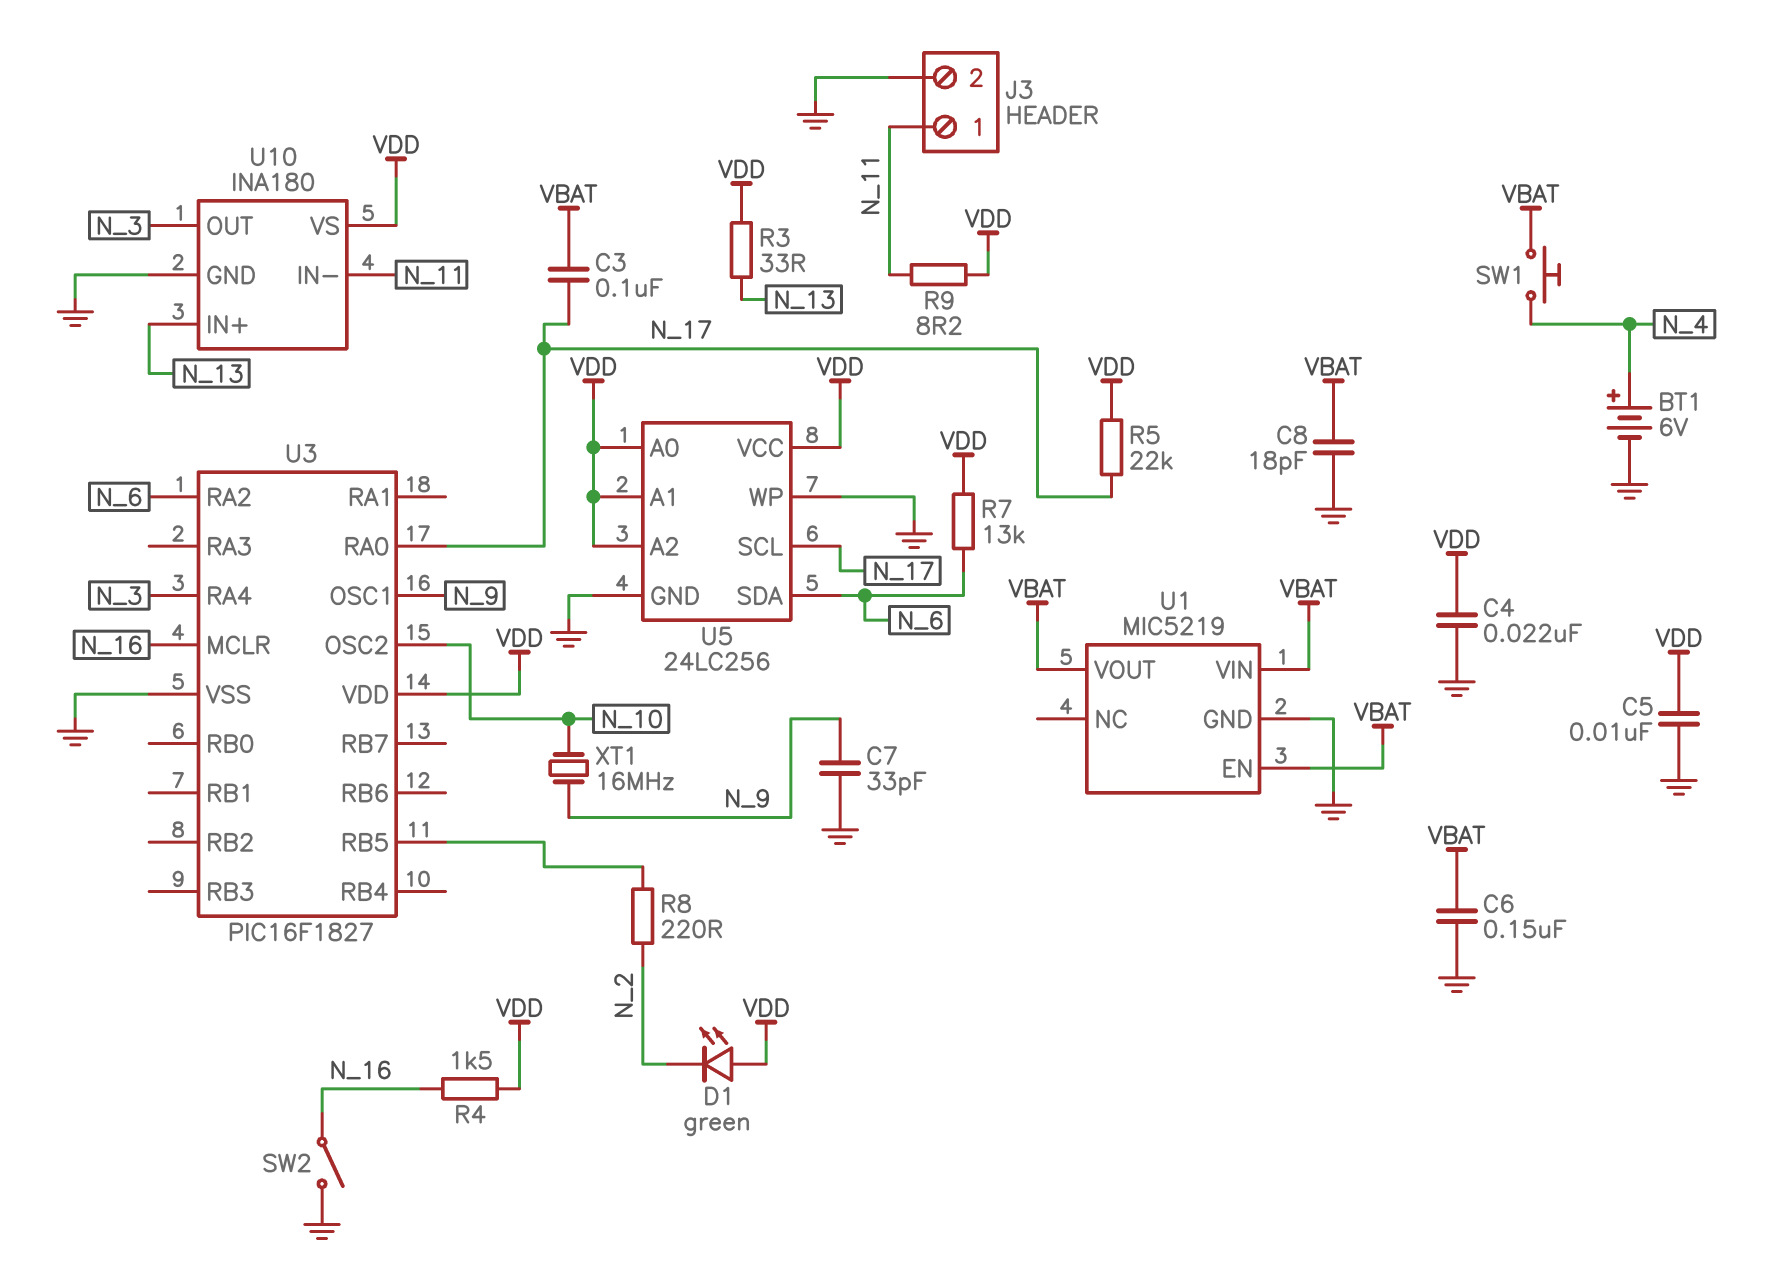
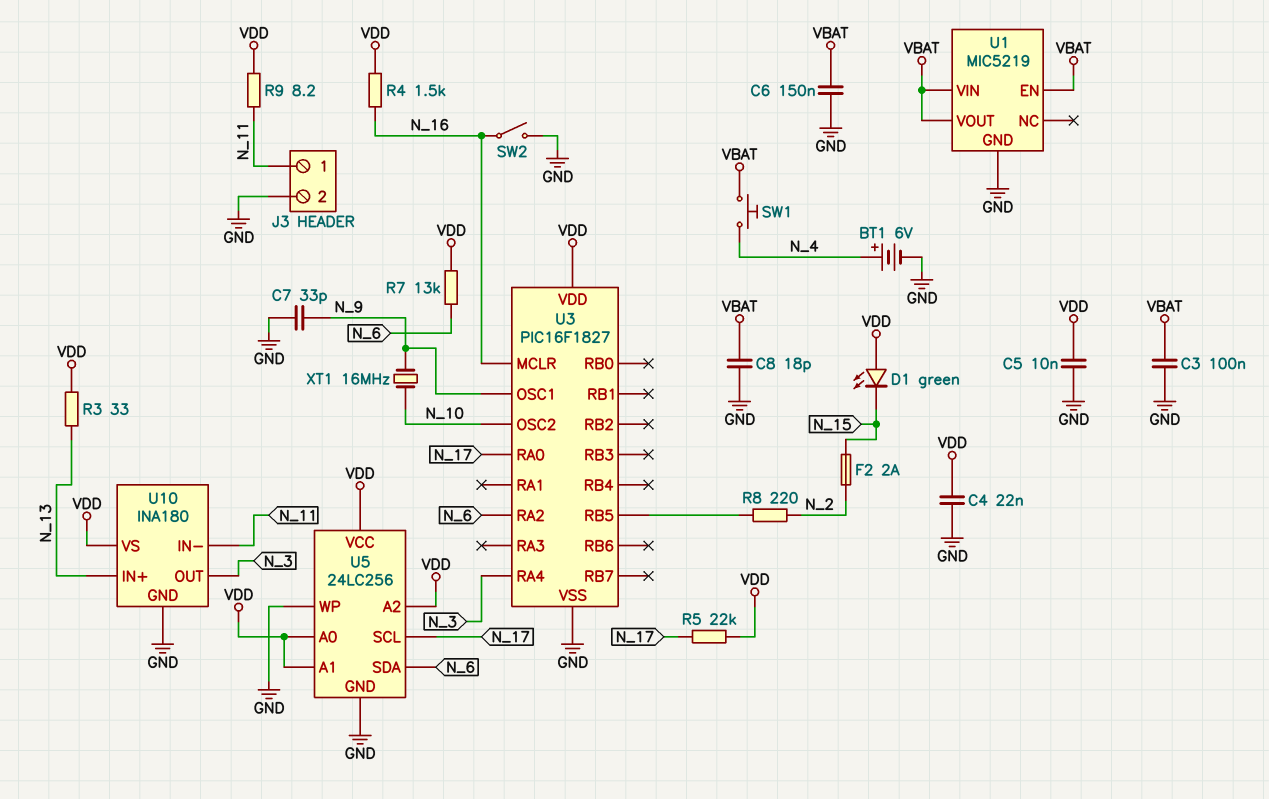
C3: 100nF (N_17, VBAT) -> 100nF (GND, VBAT)
D1: LED green (A VDD, K N_2) -> LED green (A VDD, K N_15)
F2: none -> 2A (N_2, N_15)

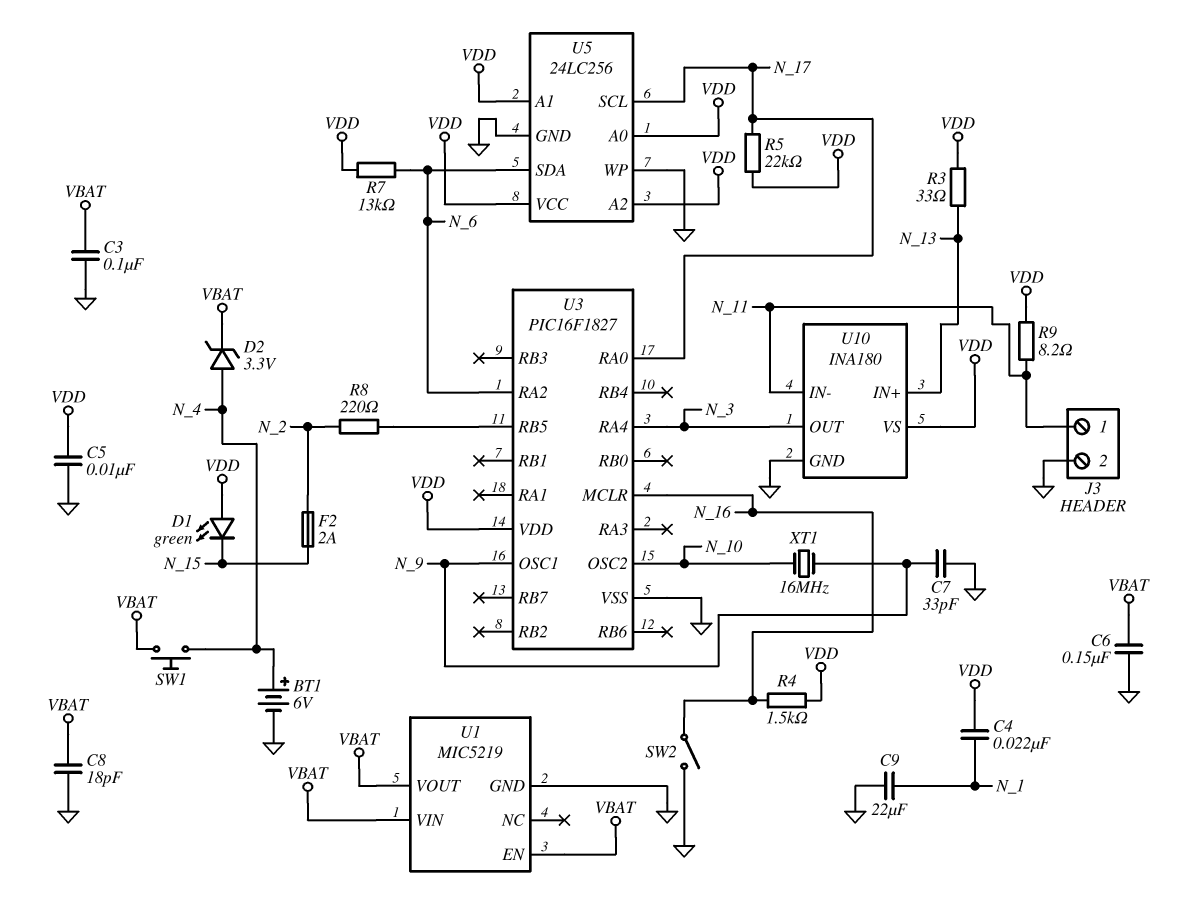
C4: 22nF (GND, VDD) -> 22nF (N_1, VDD)
C9: none -> 22uF (GND, N_1)
D2: none -> zener 3.3V (A N_4, K VBAT)

